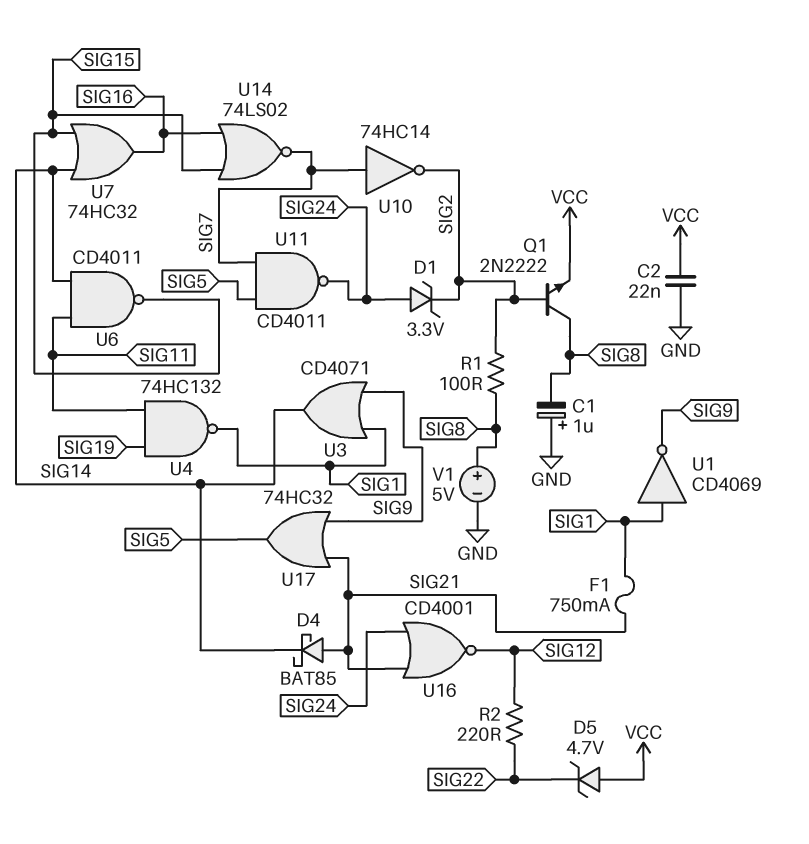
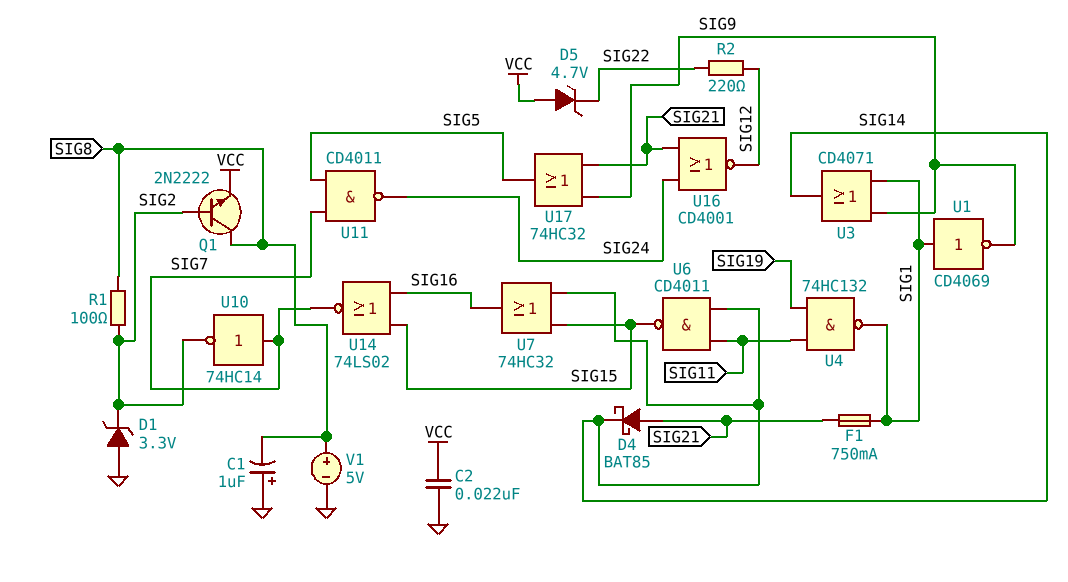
D1: zener 3.3V (A SIG24, K SIG2) -> zener 3.3V (A GND, K SIG2)

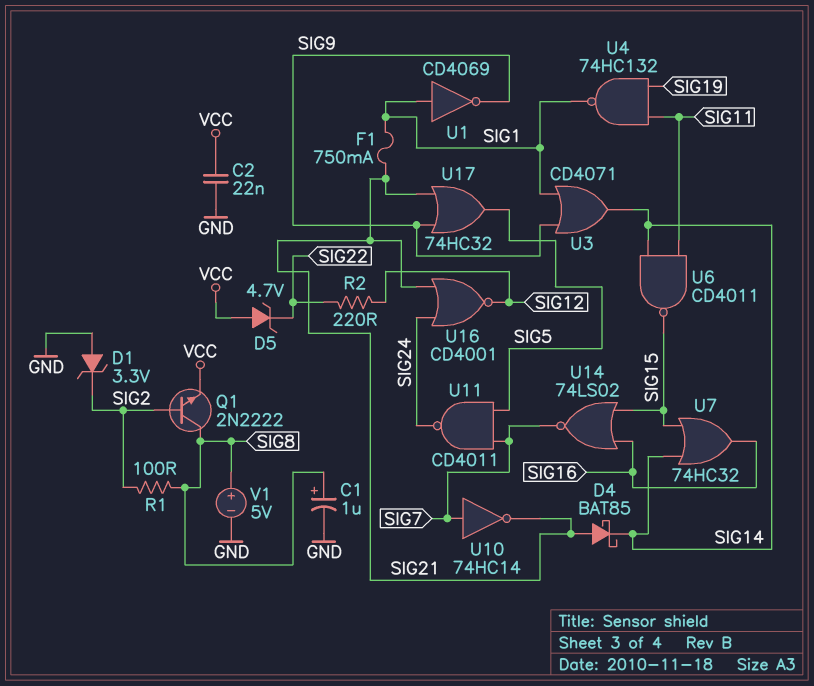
C1: 1uF (plus GND, minus SIG8) -> 1uF (plus SIG8, minus GND)
U10: NOT 74HC14 (in SIG7, out SIG2) -> NOT 74HC14 (in SIG7, out SIG21)

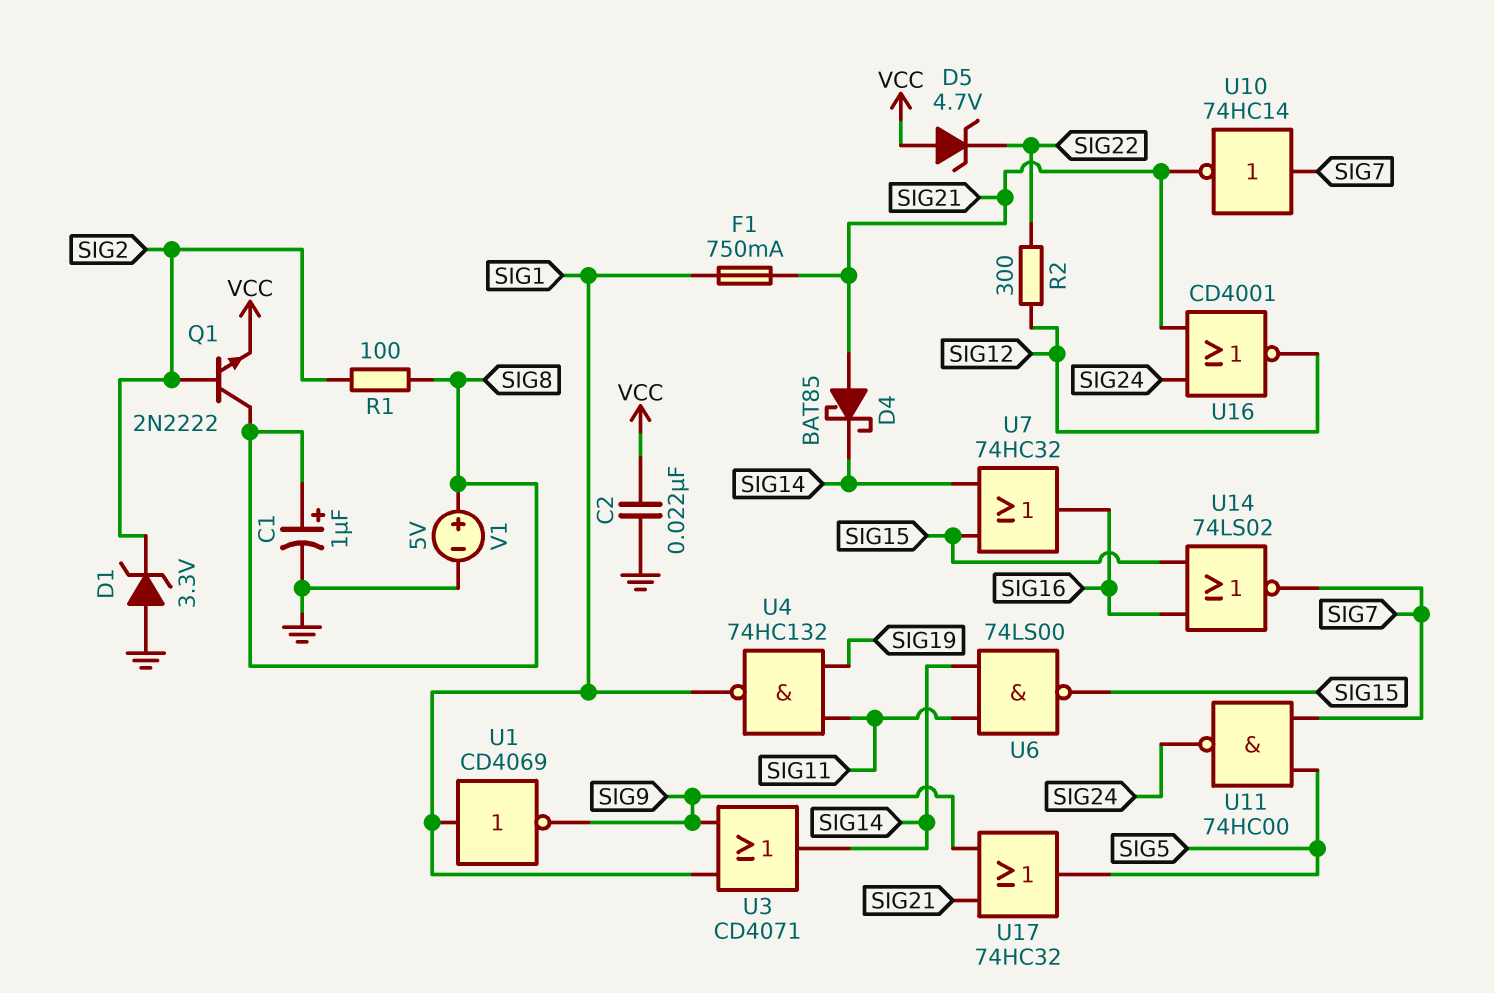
R2: 220 (SIG12, SIG22) -> 300 (SIG12, SIG22)
U6: NAND CD4011 (in SIG11, in SIG14, out SIG15) -> NAND 74LS00 (in SIG11, in SIG14, out SIG15)
U11: NAND CD4011 (in SIG5, in SIG7, out SIG24) -> NAND 74HC00 (in SIG5, in SIG7, out SIG24)

